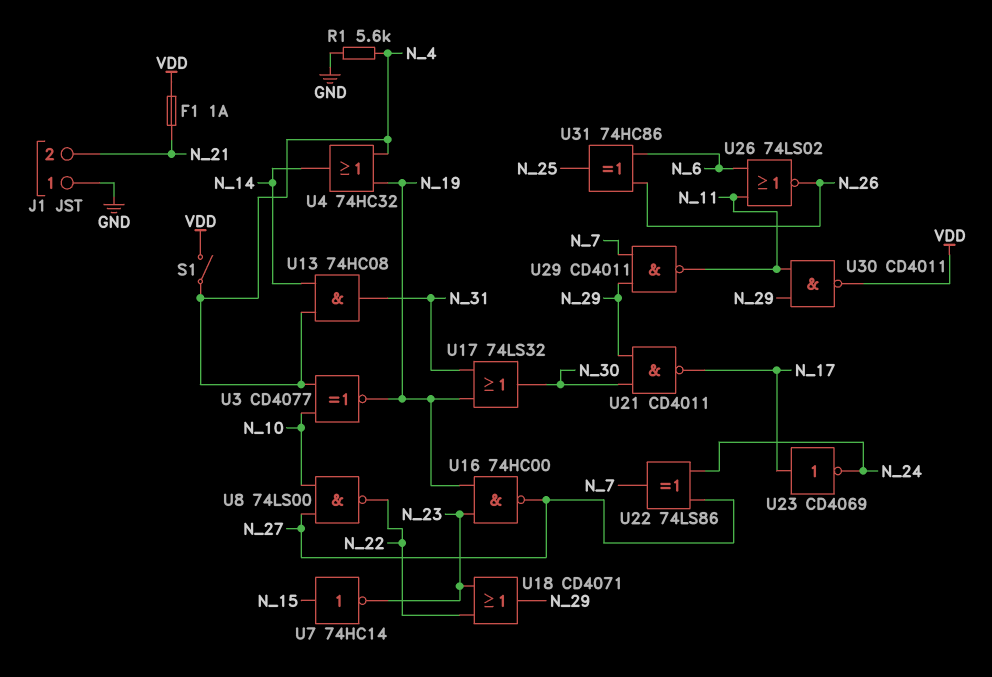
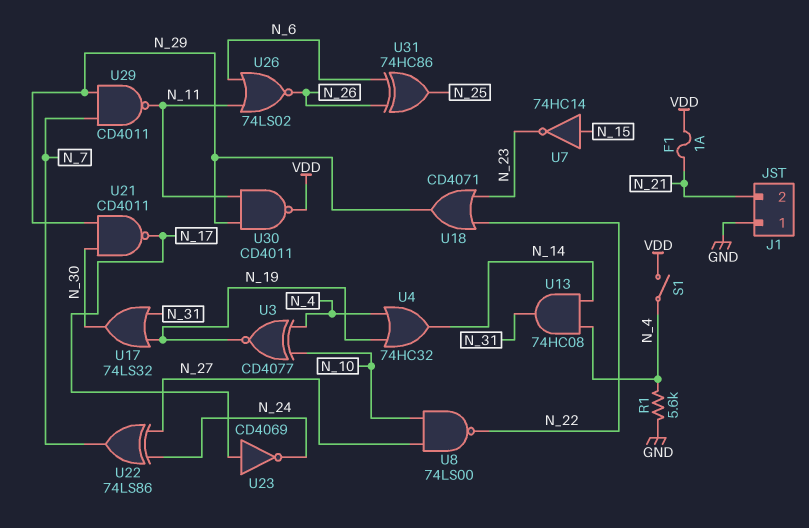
U16: NAND 74HC00 (in N_19, in N_23, out N_27) -> none

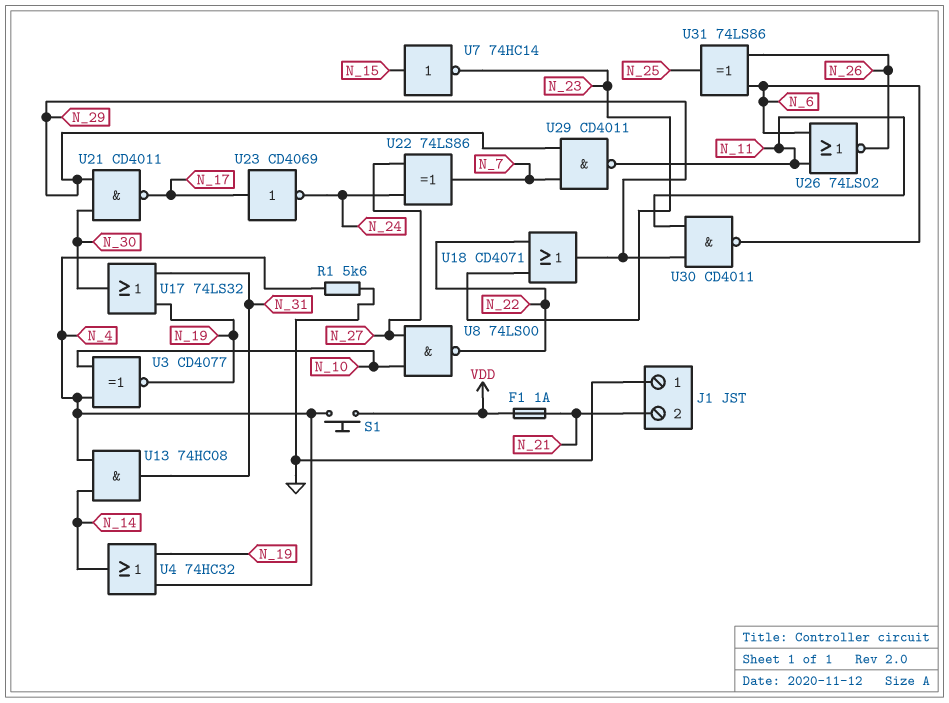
S1: switch (N_4, VDD) -> button (N_4, VDD)
U30: NAND CD4011 (in N_11, in N_29, out VDD) -> NAND CD4011 (in N_11, in N_29, out N_6)
U31: XOR 74HC86 (in N_6, in N_26, out N_25) -> XOR 74LS86 (in N_6, in N_26, out N_25)

